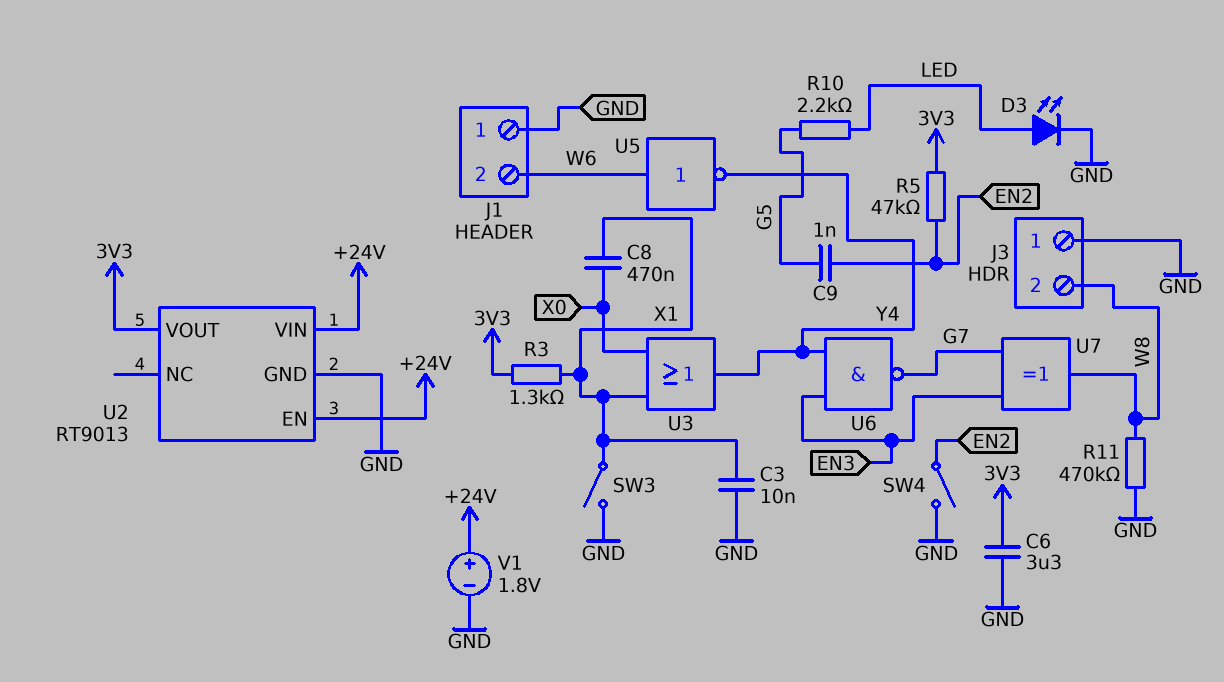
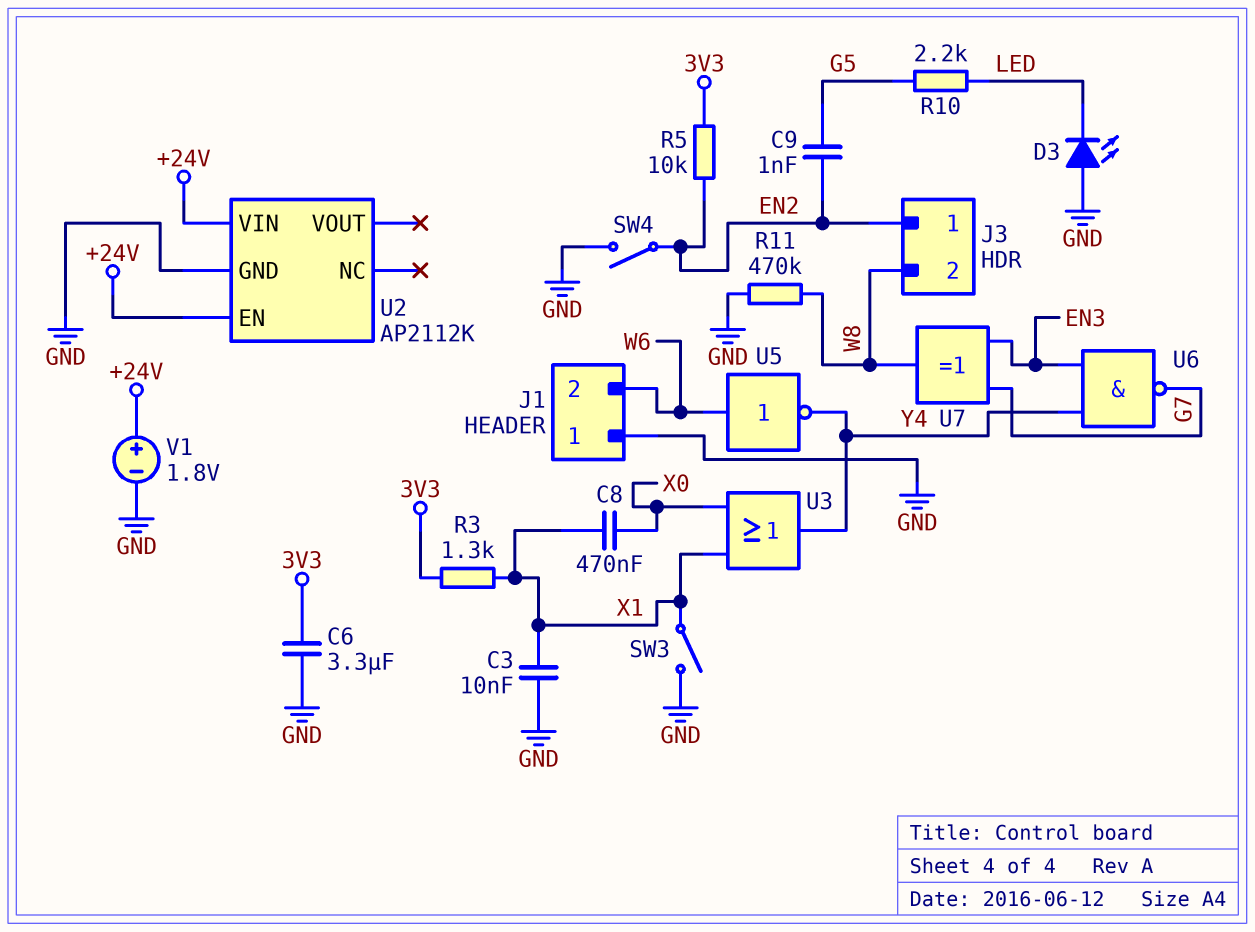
D3: LED (A LED, K GND) -> LED (A GND, K LED)
J3 pin 1: GND -> EN2
R5: 47k (3V3, EN2) -> 10k (3V3, EN2)
U2: RT9013 -> AP2112K
U2 pin VOUT: 3V3 -> none

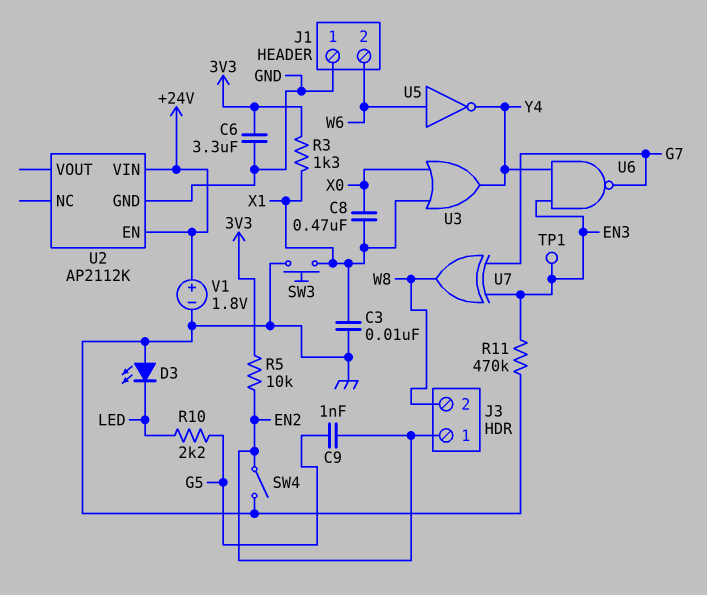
R11: 470k (GND, W8) -> 470k (EN3, GND)
SW3: switch (GND, X1) -> button (GND, X1)
TP1: none -> test point (EN3)

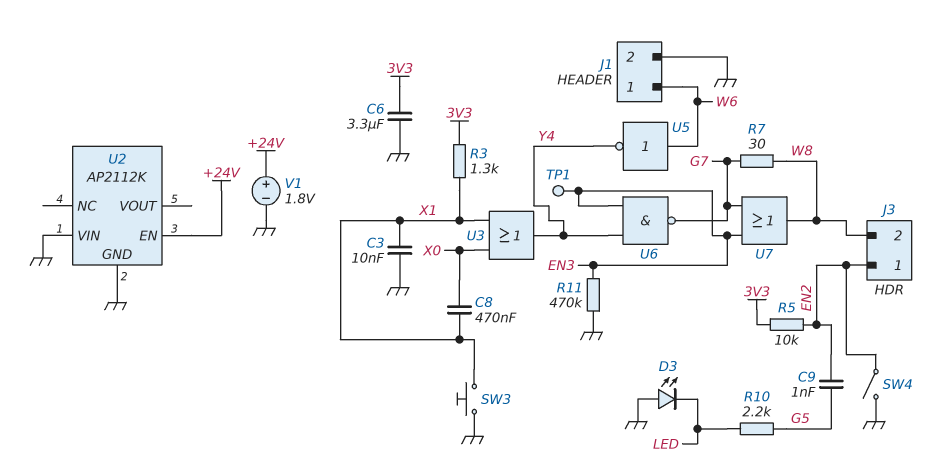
J1 pin 1: GND -> W6
J1 pin 2: W6 -> GND
R7: none -> 30 (G7, W8)
U2 pin VIN: +24V -> GND
U7: XOR (in EN3, in G7, out W8) -> OR (in EN3, in G7, out W8)

